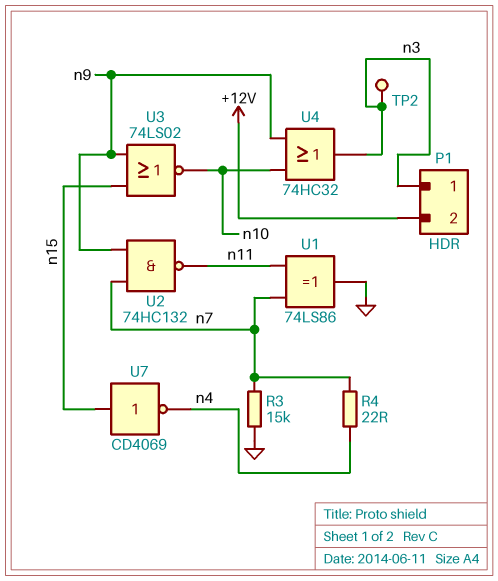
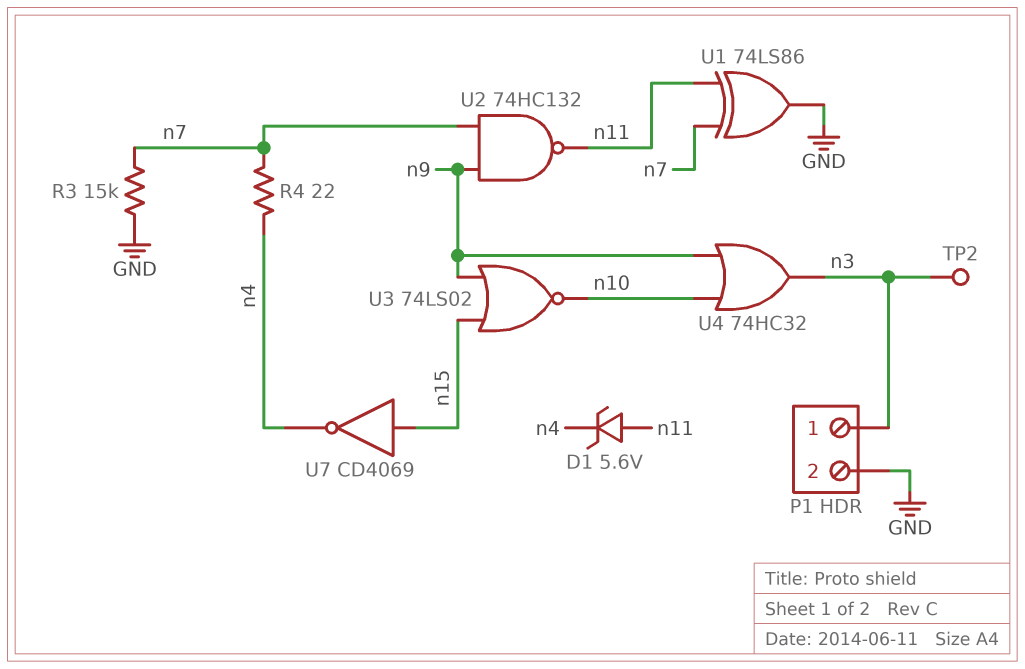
D1: none -> zener 5.6V (A n11, K n4)
P1 pin 2: +12V -> GND

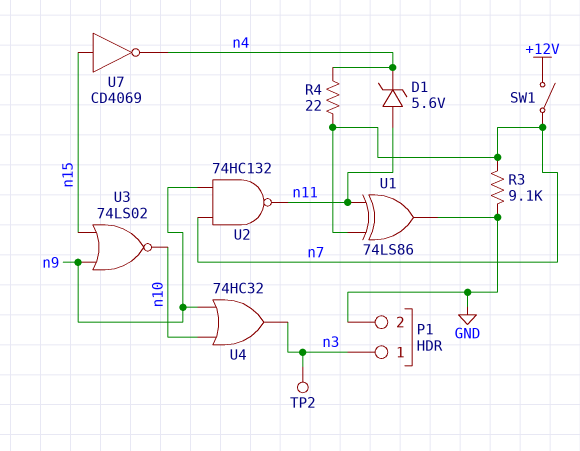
R3: 15k (GND, n7) -> 9.1k (GND, n7)
SW1: none -> switch (+12V, n7)

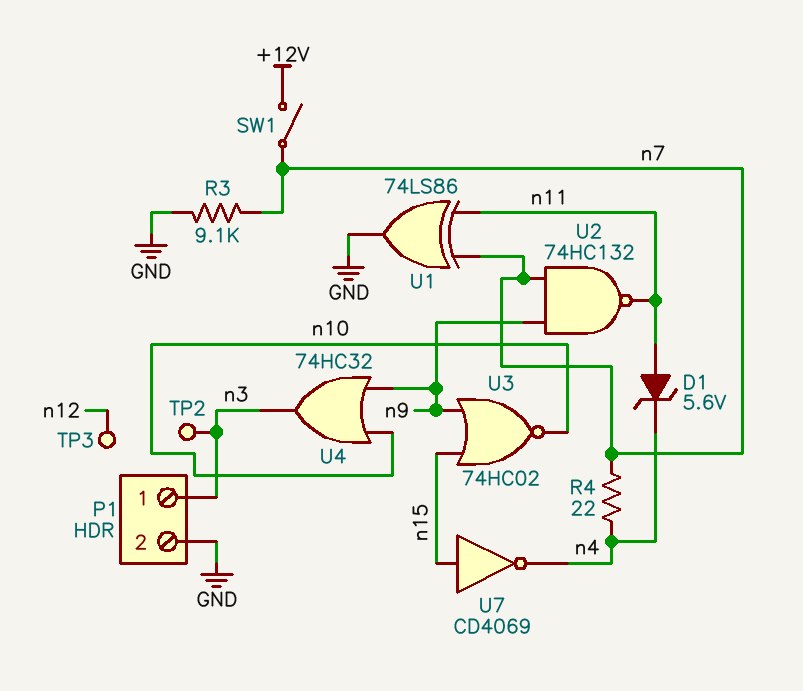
TP3: none -> test point (n12)
U3: NOR 74LS02 (in n9, in n15, out n10) -> NOR 74HC02 (in n9, in n15, out n10)

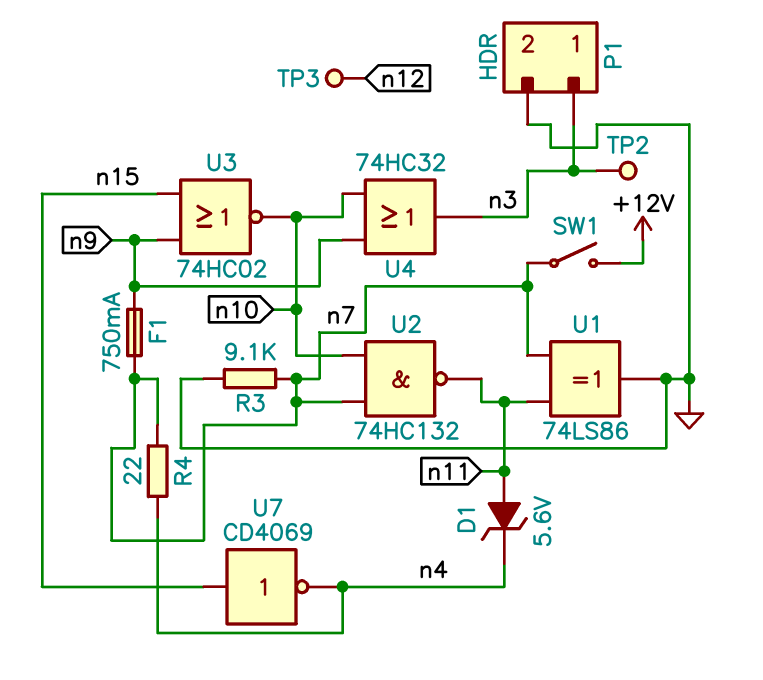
F1: none -> 750mA (n7, n9)
U2: NAND 74HC132 (in n7, in n9, out n11) -> NAND 74HC132 (in n7, in n10, out n11)

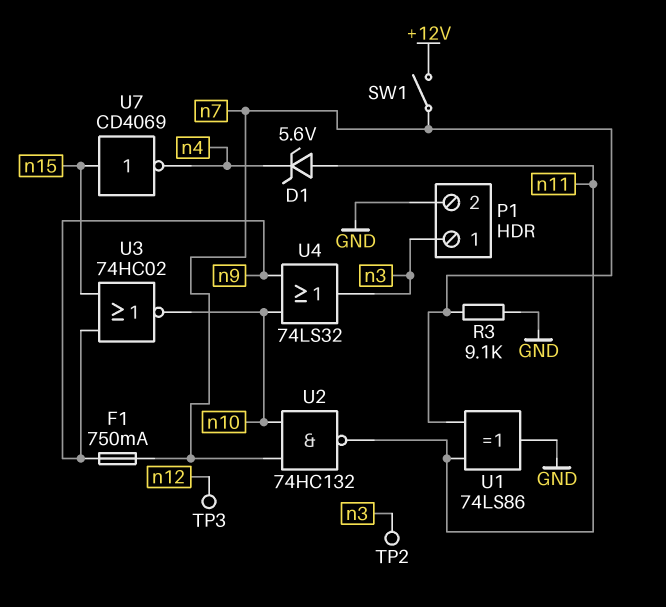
R4: 22 (n4, n7) -> none
U4: OR 74HC32 (in n9, in n10, out n3) -> OR 74LS32 (in n9, in n10, out n3)

